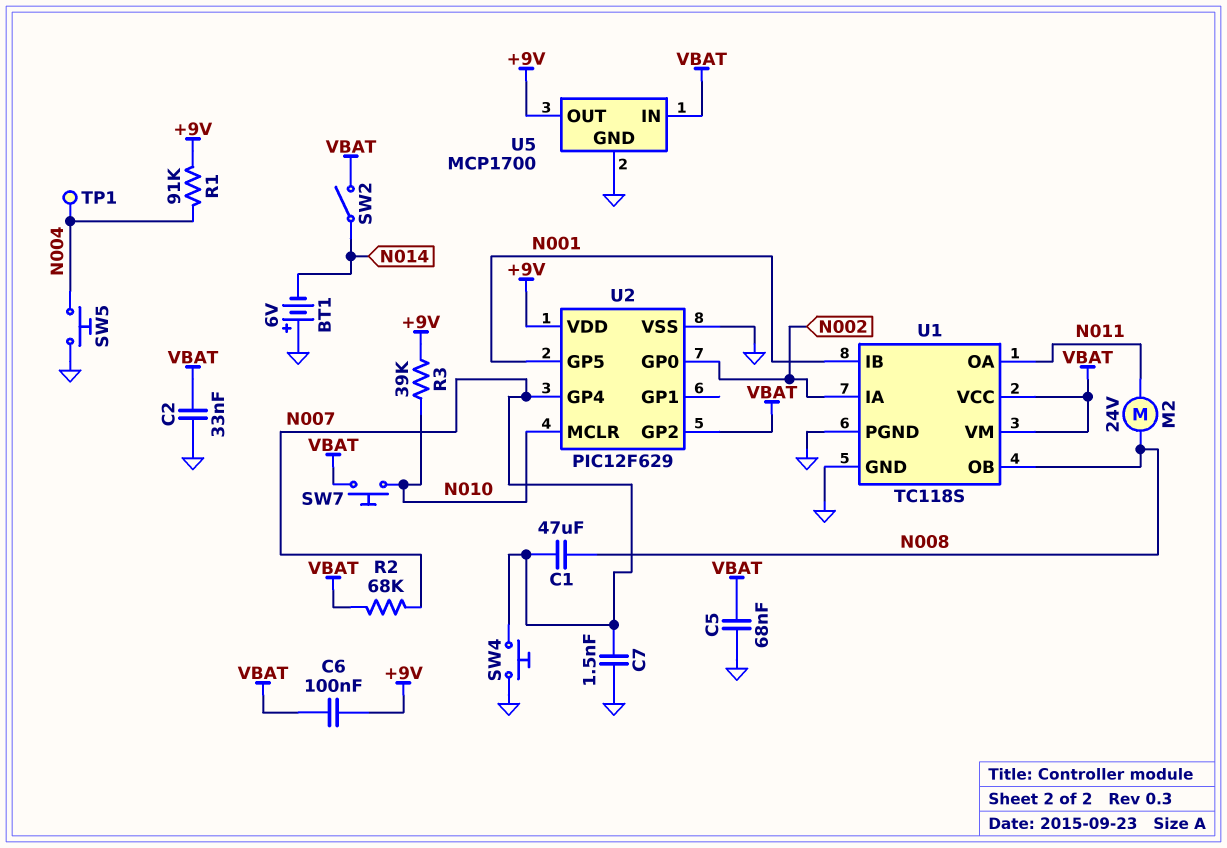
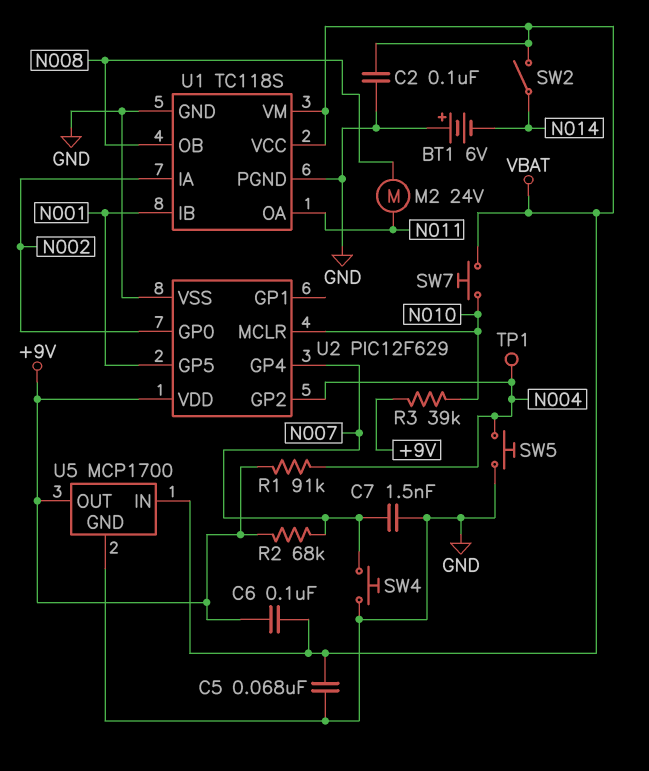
C1: 47uF (N007, N008) -> none
C2: 33nF (GND, VBAT) -> 100nF (GND, VBAT)
R2: 68k (N007, VBAT) -> 68k (+9V, N007)
U2 pin GP2: VBAT -> N004

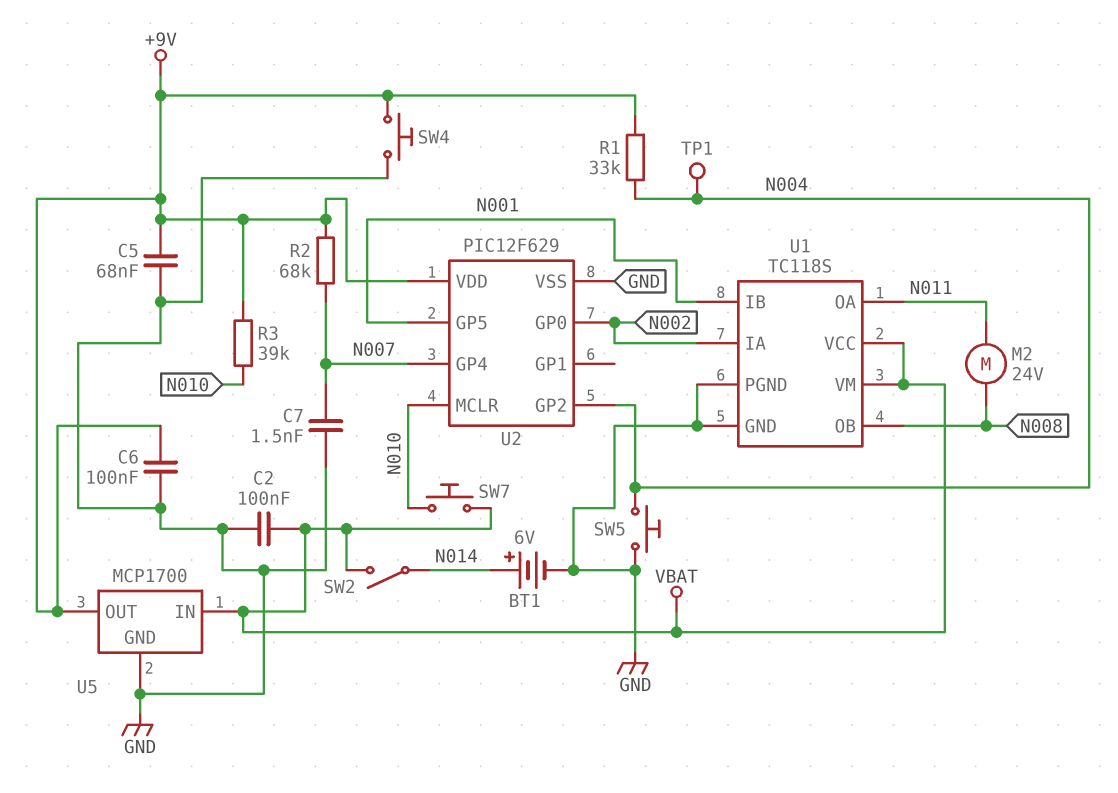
BT1: 6V (plus GND, minus N014) -> 6V (plus N014, minus GND)
C5: 68nF (GND, VBAT) -> 68nF (+9V, GND)
C6: 100nF (+9V, VBAT) -> 100nF (+9V, GND)
R1: 91k (+9V, N004) -> 33k (+9V, N004)
SW4: button (GND, N007) -> button (+9V, GND)

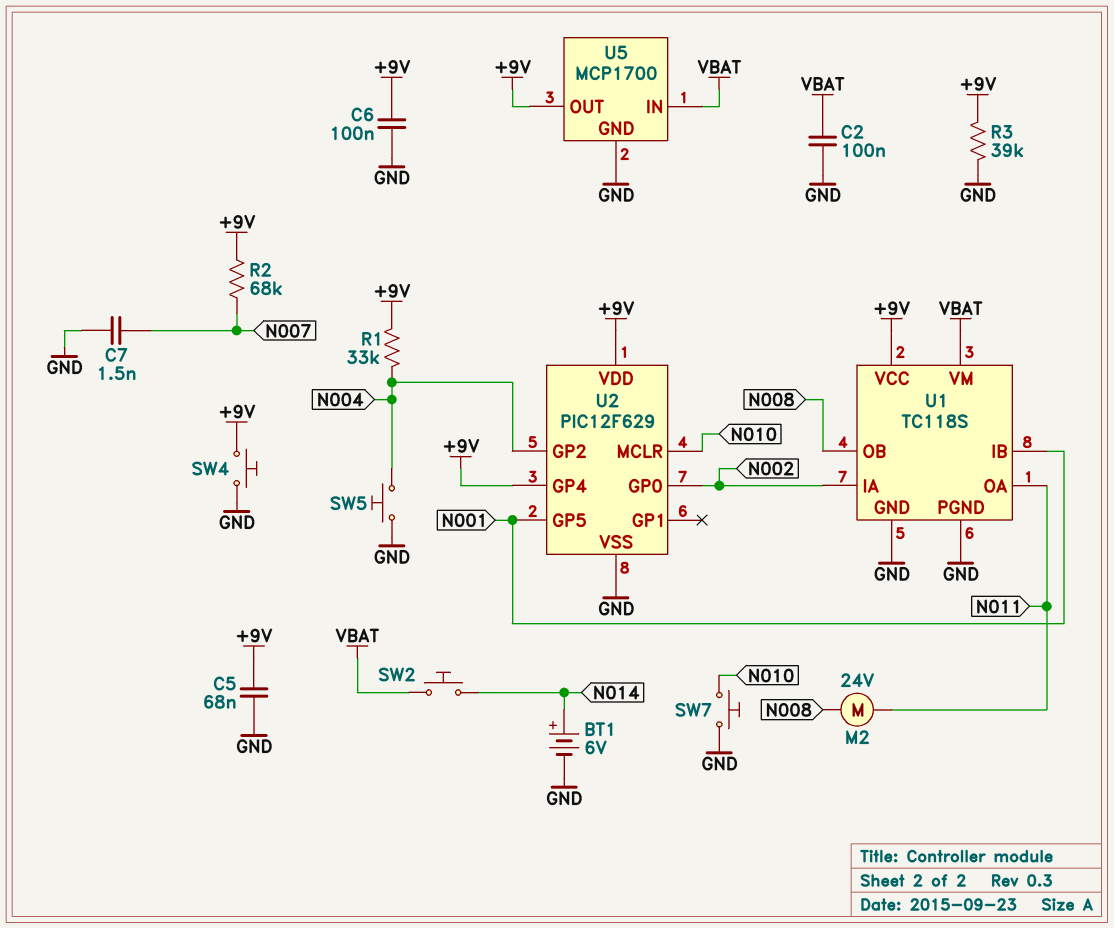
R3: 39k (+9V, N010) -> 39k (+9V, GND)
SW2: switch (N014, VBAT) -> button (N014, VBAT)
SW7: button (N010, VBAT) -> button (GND, N010)
TP1: test point (N004) -> none
U1 pin VCC: VBAT -> +9V
U2 pin GP4: N007 -> +9V

